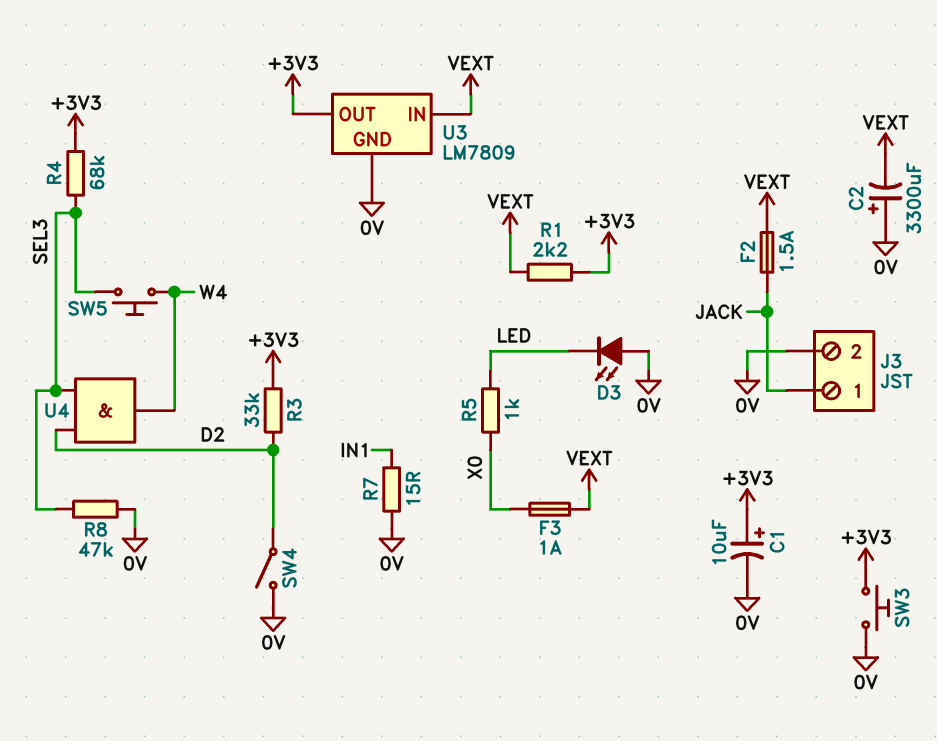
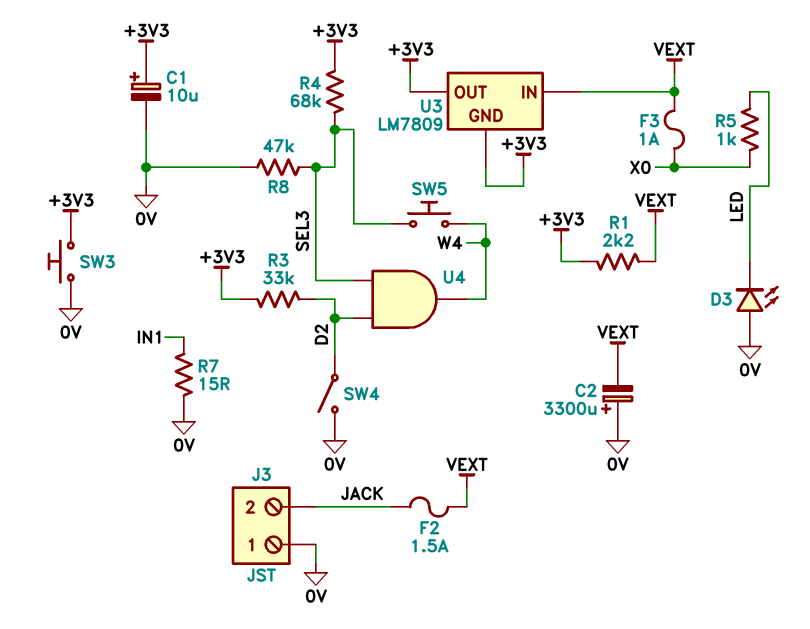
J3 pin 1: JACK -> 0V
J3 pin 2: 0V -> JACK
U3 pin GND: 0V -> +3V3

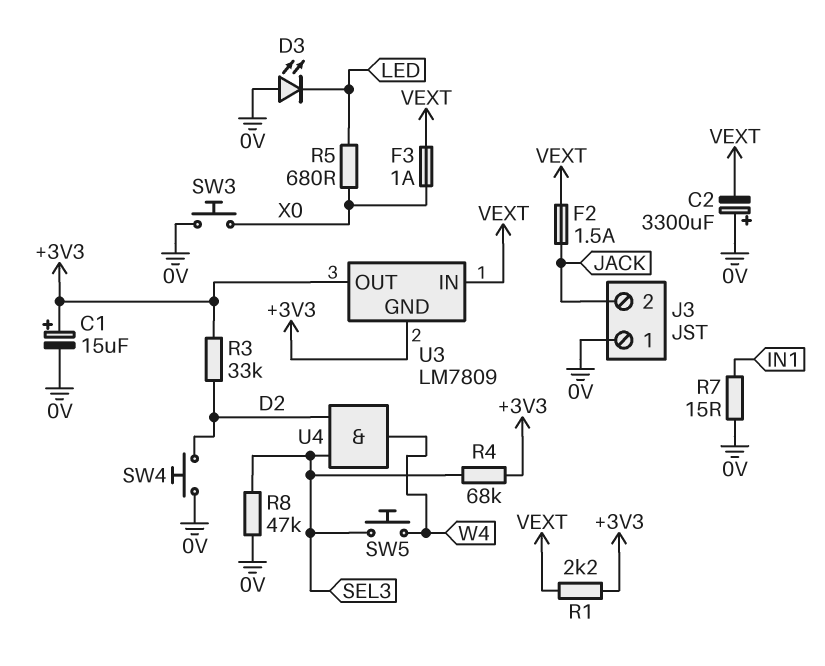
C1: 10uF (plus +3V3, minus 0V) -> 15uF (plus +3V3, minus 0V)
R5: 1k (LED, X0) -> 680 (LED, X0)
SW3: button (+3V3, 0V) -> button (0V, X0)
SW4: switch (0V, D2) -> button (0V, D2)

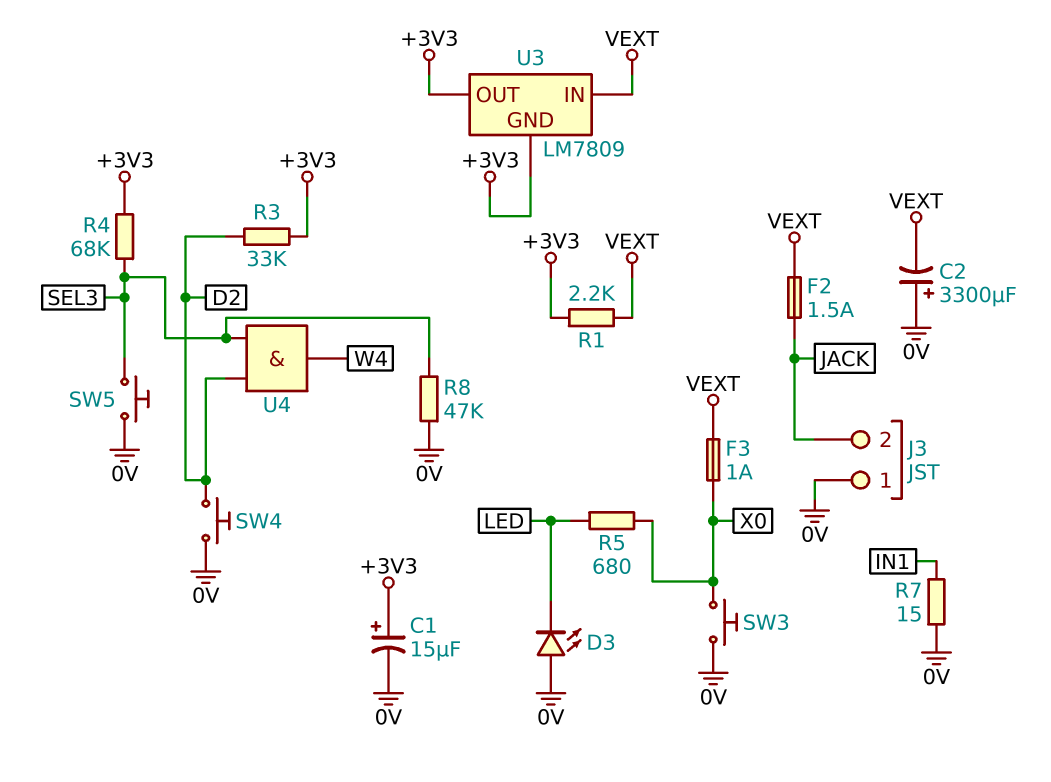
SW5: button (SEL3, W4) -> button (0V, SEL3)

